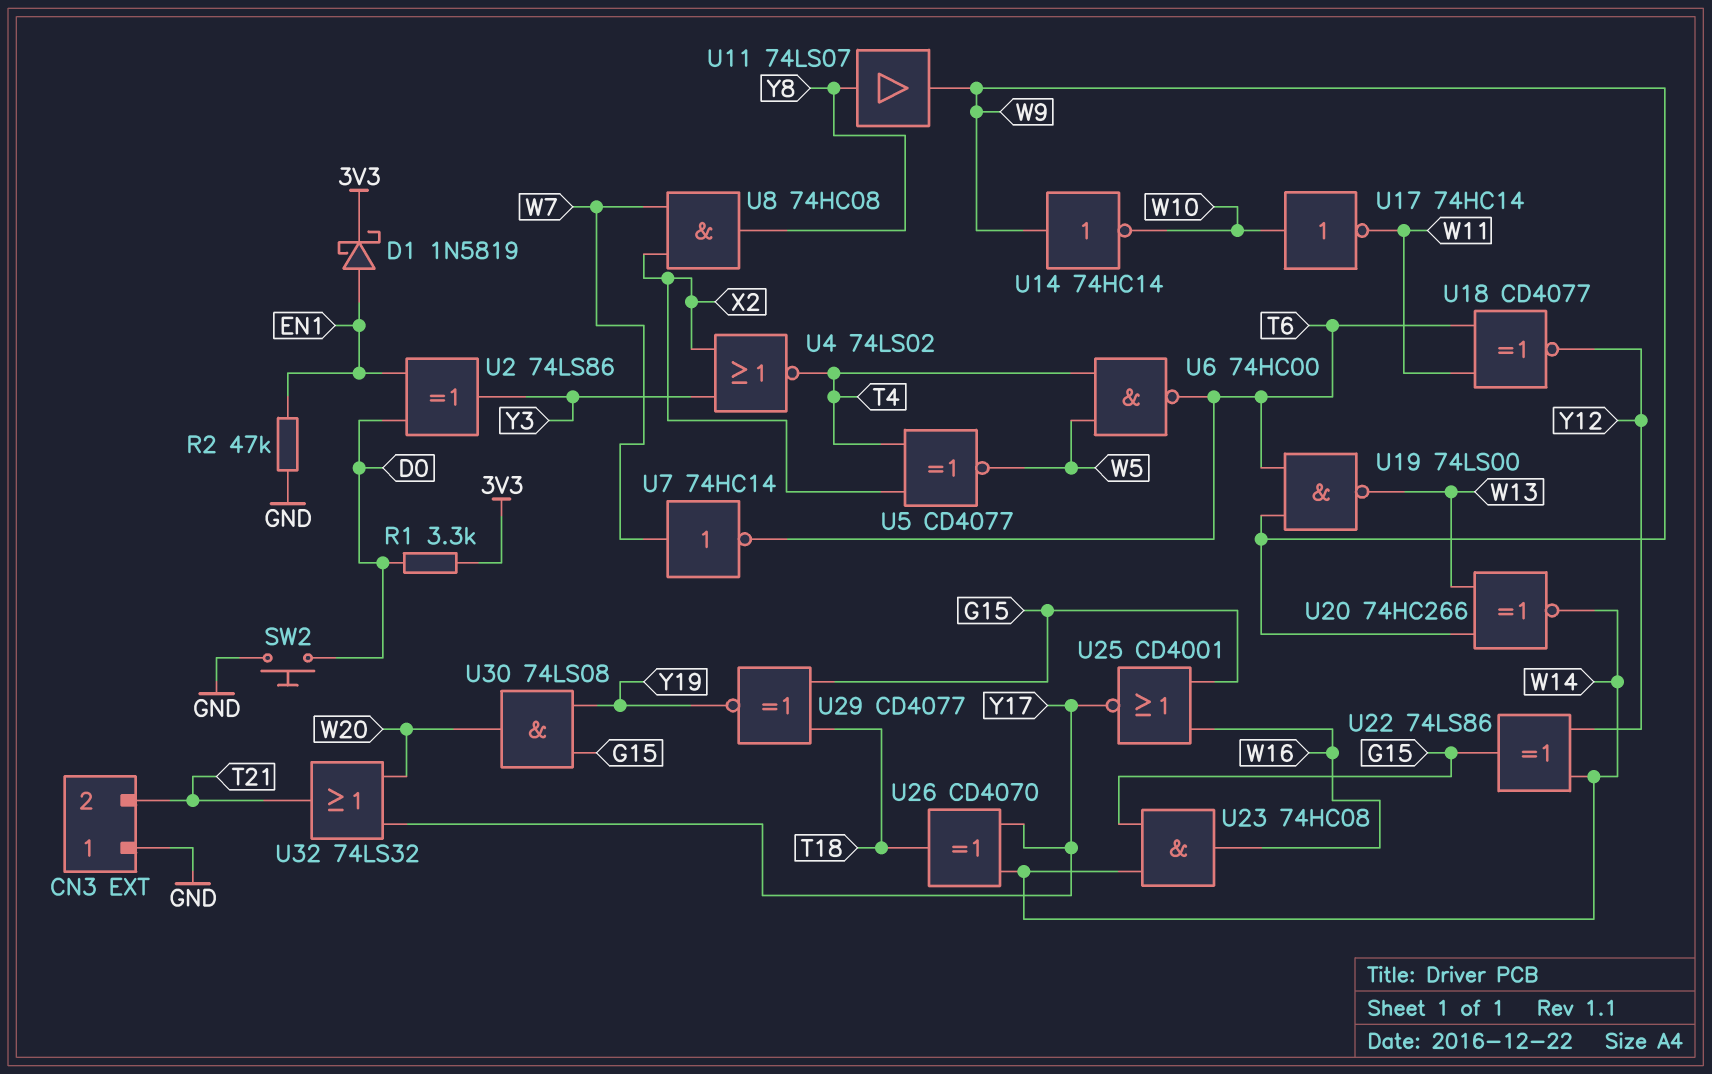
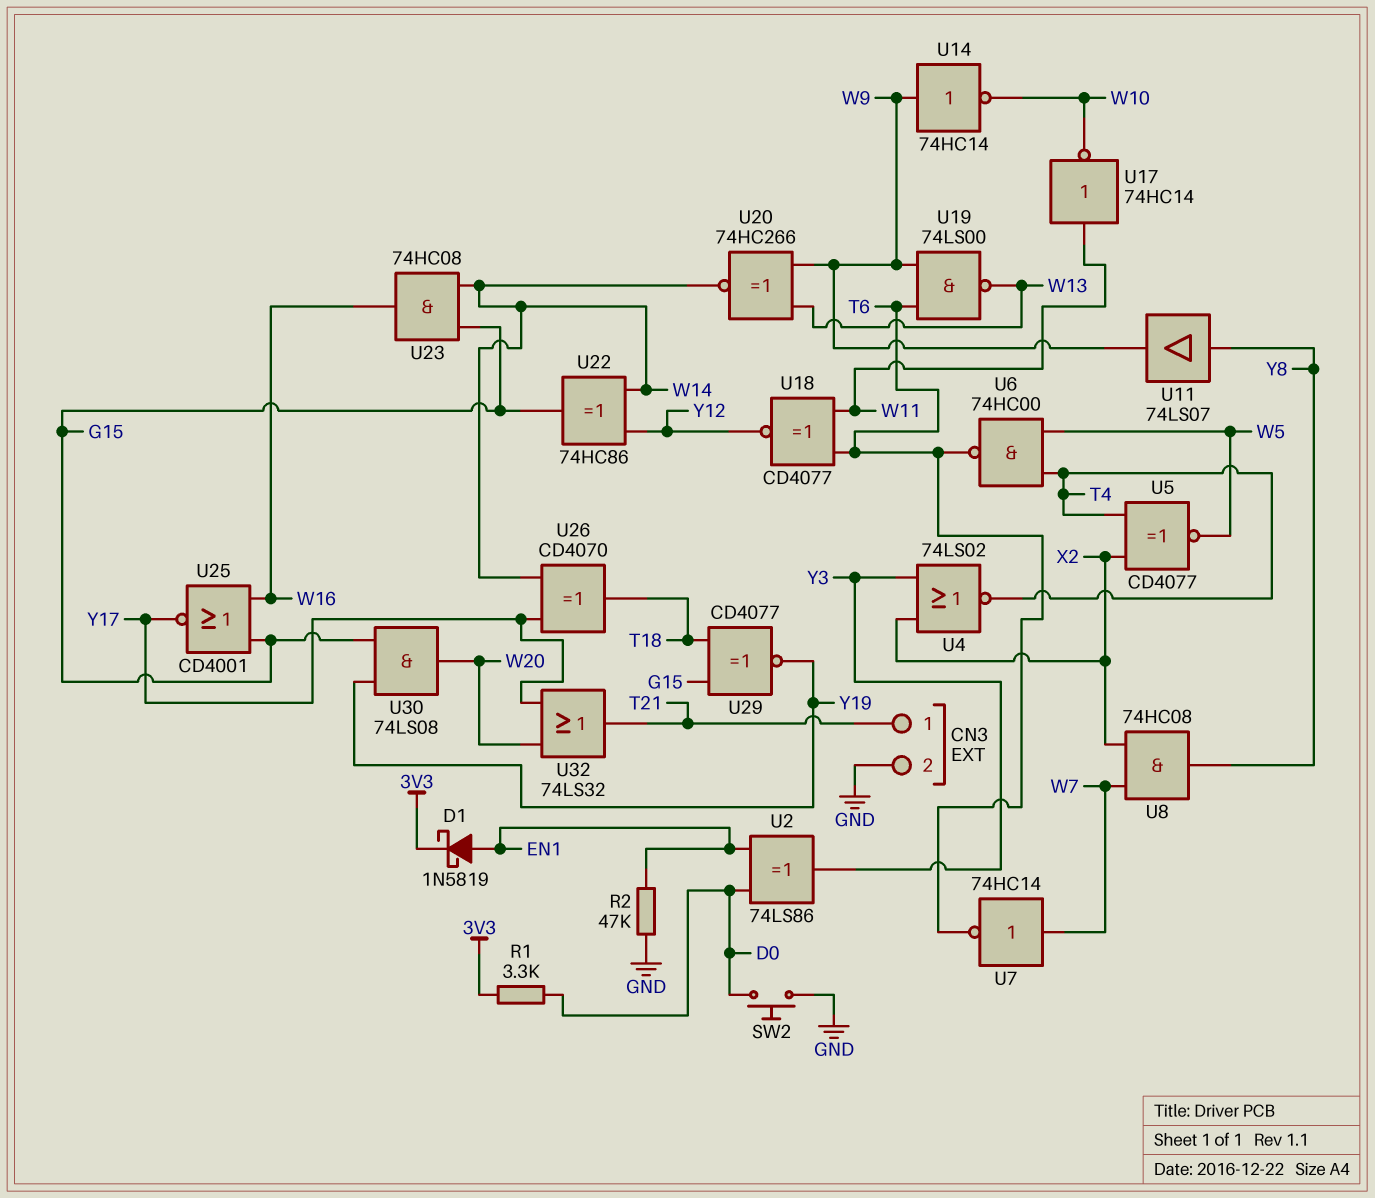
CN3 pin 1: GND -> T21
CN3 pin 2: T21 -> GND
U17: NOT 74HC14 (in W10, out W11) -> NOT 74HC14 (in W11, out W10)
U22: XOR 74LS86 (in W14, in Y12, out G15) -> XOR 74HC86 (in W14, in Y12, out G15)

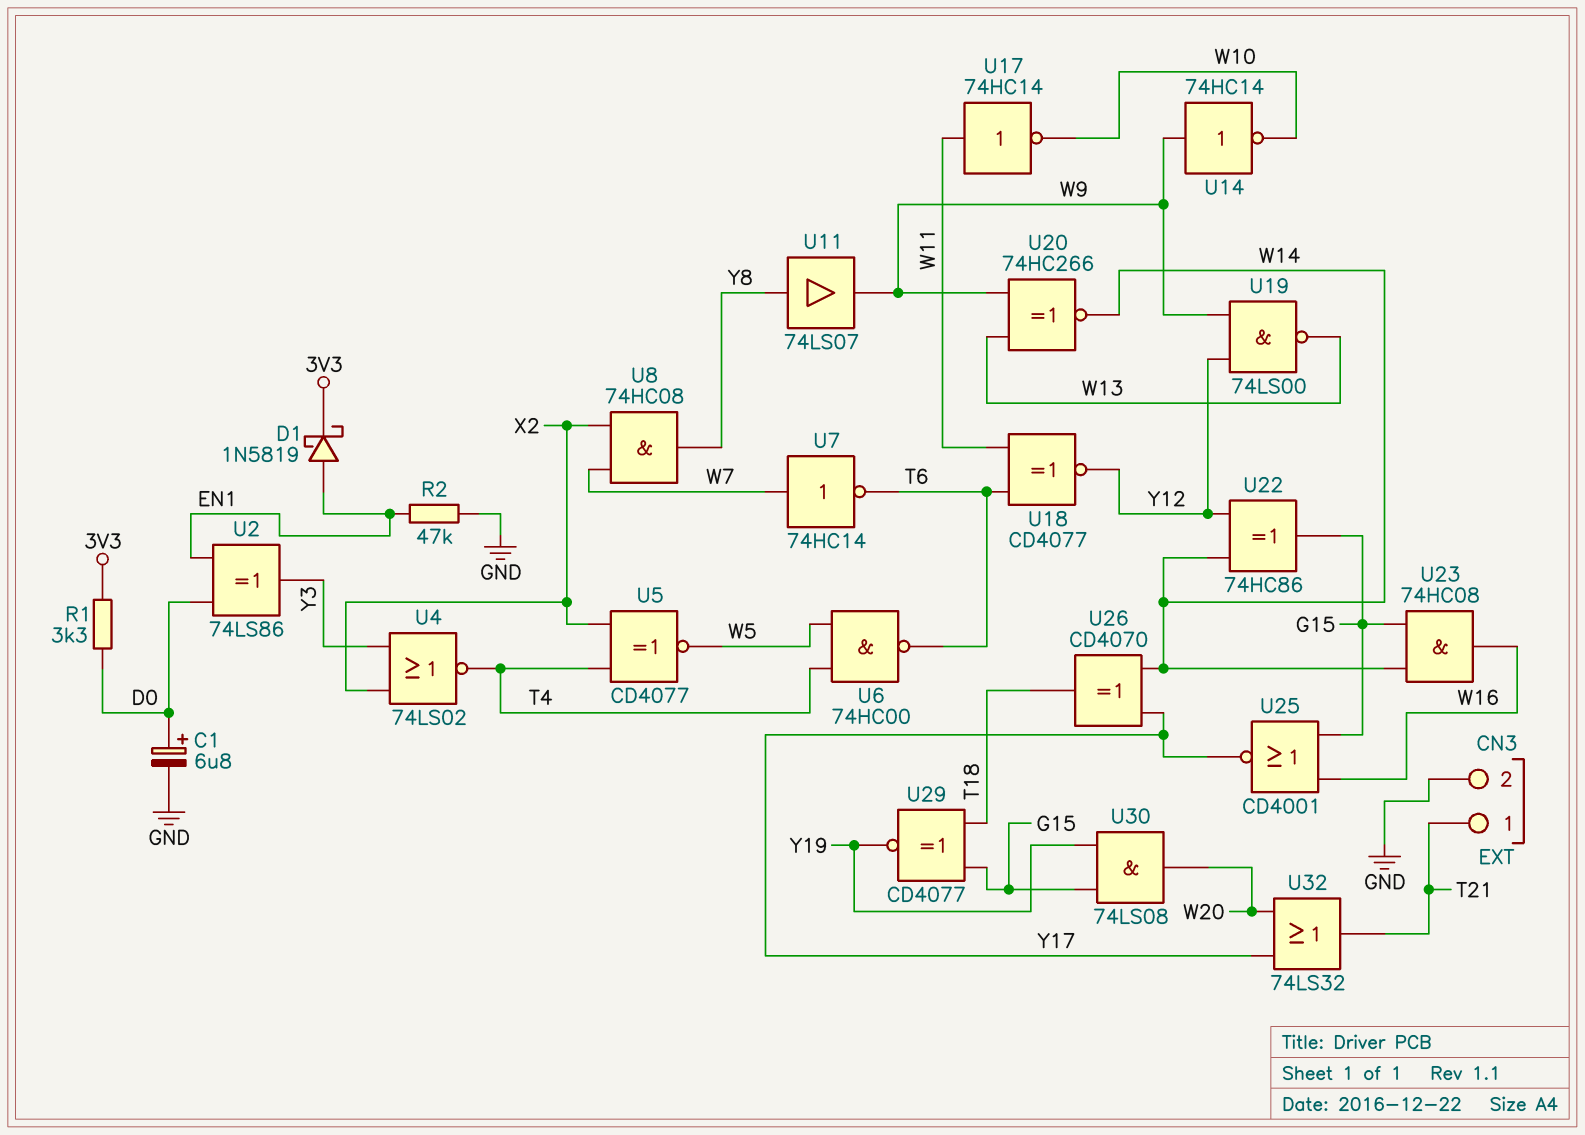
C1: none -> 6.8uF (plus D0, minus GND)
SW2: button (D0, GND) -> none
U19: NAND 74LS00 (in T6, in W9, out W13) -> NAND 74LS00 (in W9, in Y12, out W13)

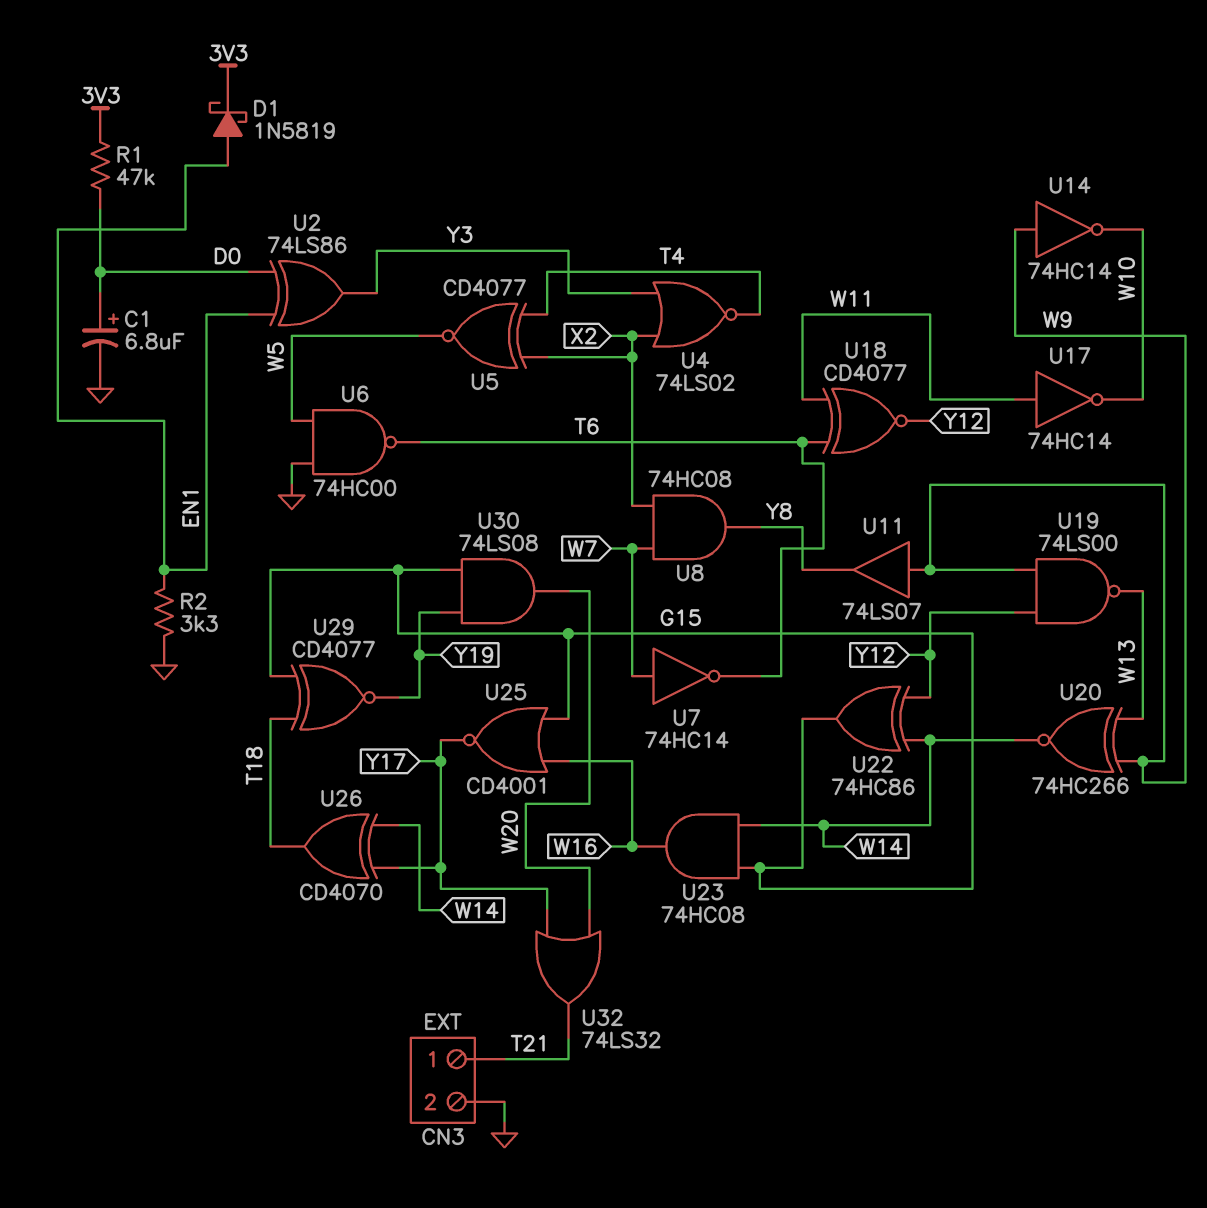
R1: 3.3k (3V3, D0) -> 47k (3V3, D0)
R2: 47k (EN1, GND) -> 3.3k (EN1, GND)
U6: NAND 74HC00 (in T4, in W5, out T6) -> NAND 74HC00 (in GND, in W5, out T6)
U11: buffer 74LS07 (in Y8, out W9) -> buffer 74LS07 (in W9, out Y8)

